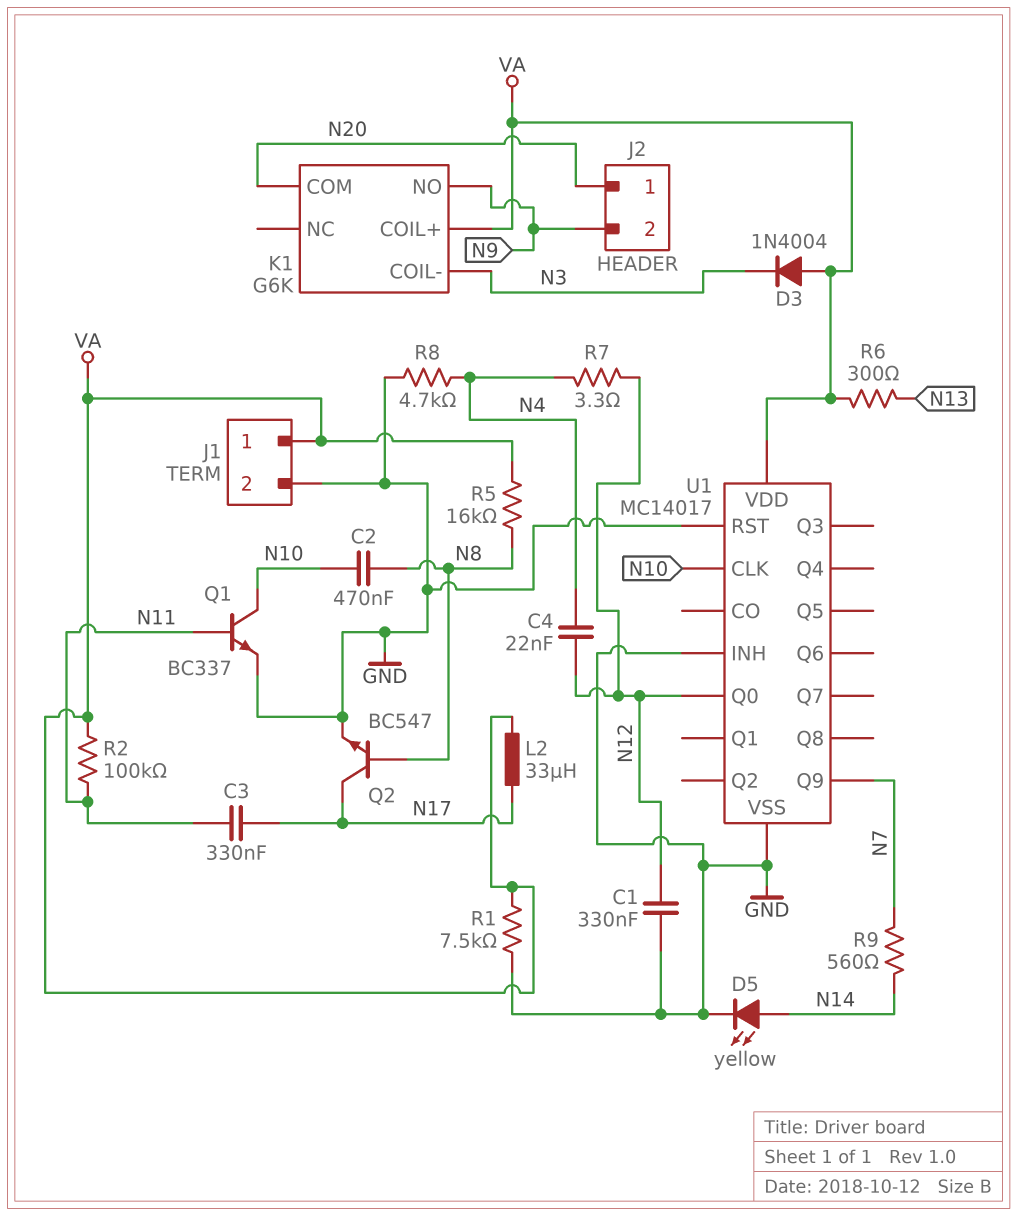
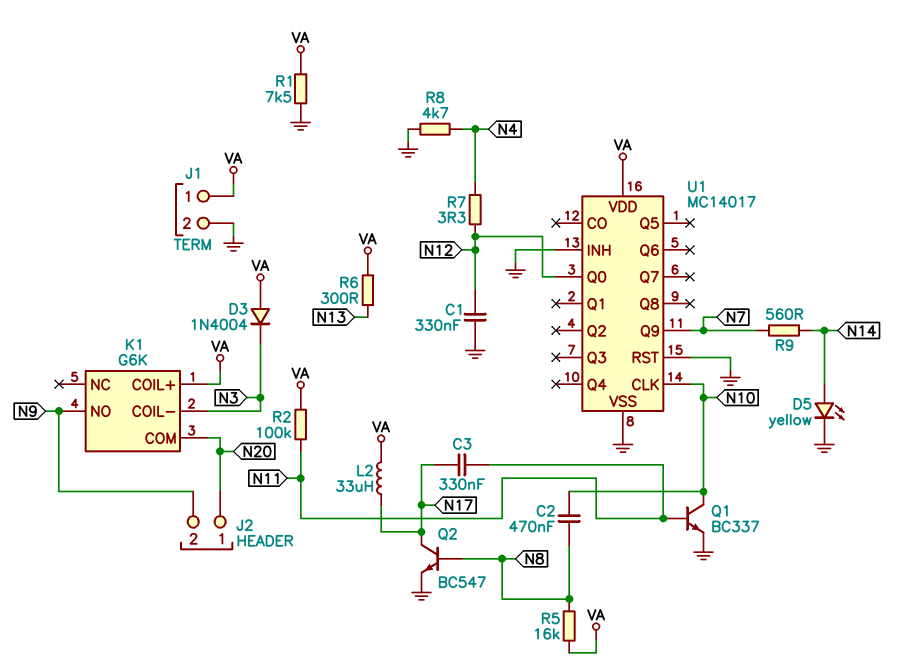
C4: 22nF (N4, N12) -> none

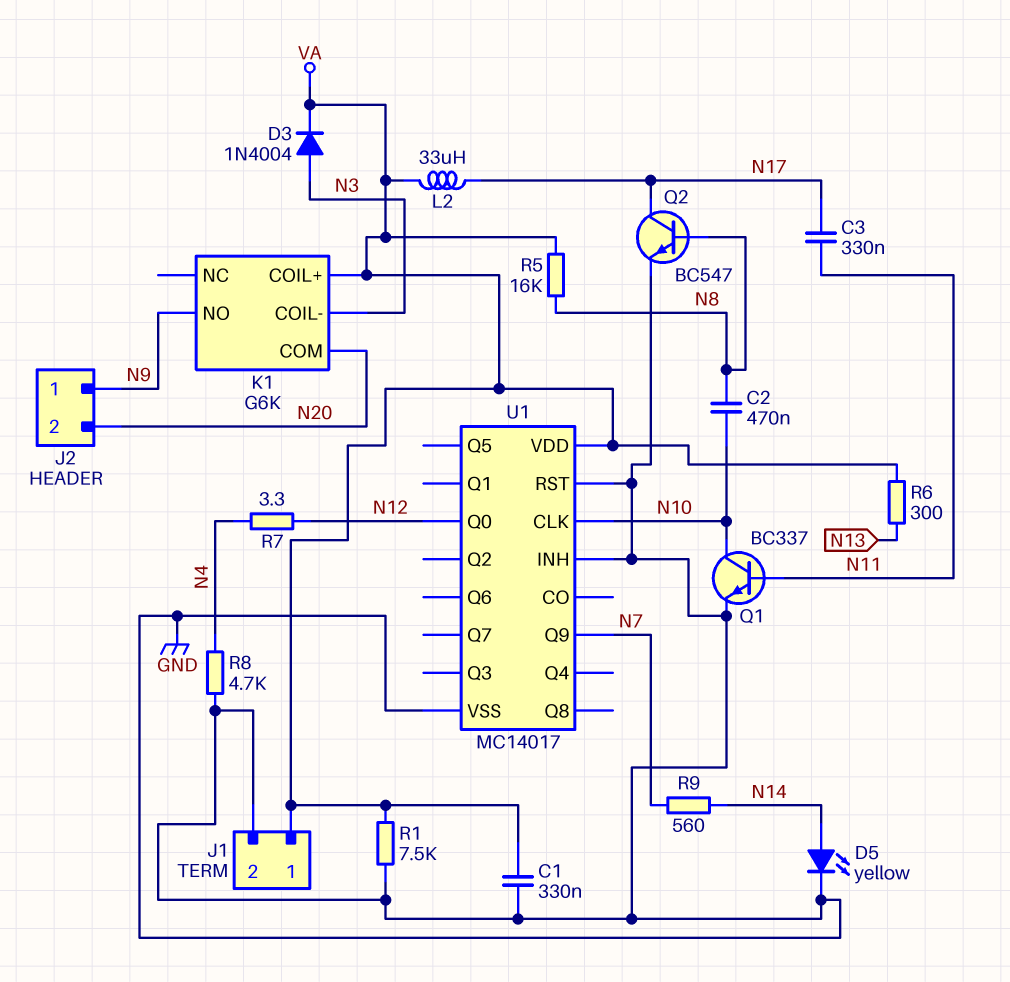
C1: 330nF (GND, N12) -> 330nF (GND, VA)
D3: diode 1N4004 (A VA, K N3) -> diode 1N4004 (A N3, K VA)
J2 pin 1: N20 -> N9
J2 pin 2: N9 -> N20
R2: 100k (N11, VA) -> none

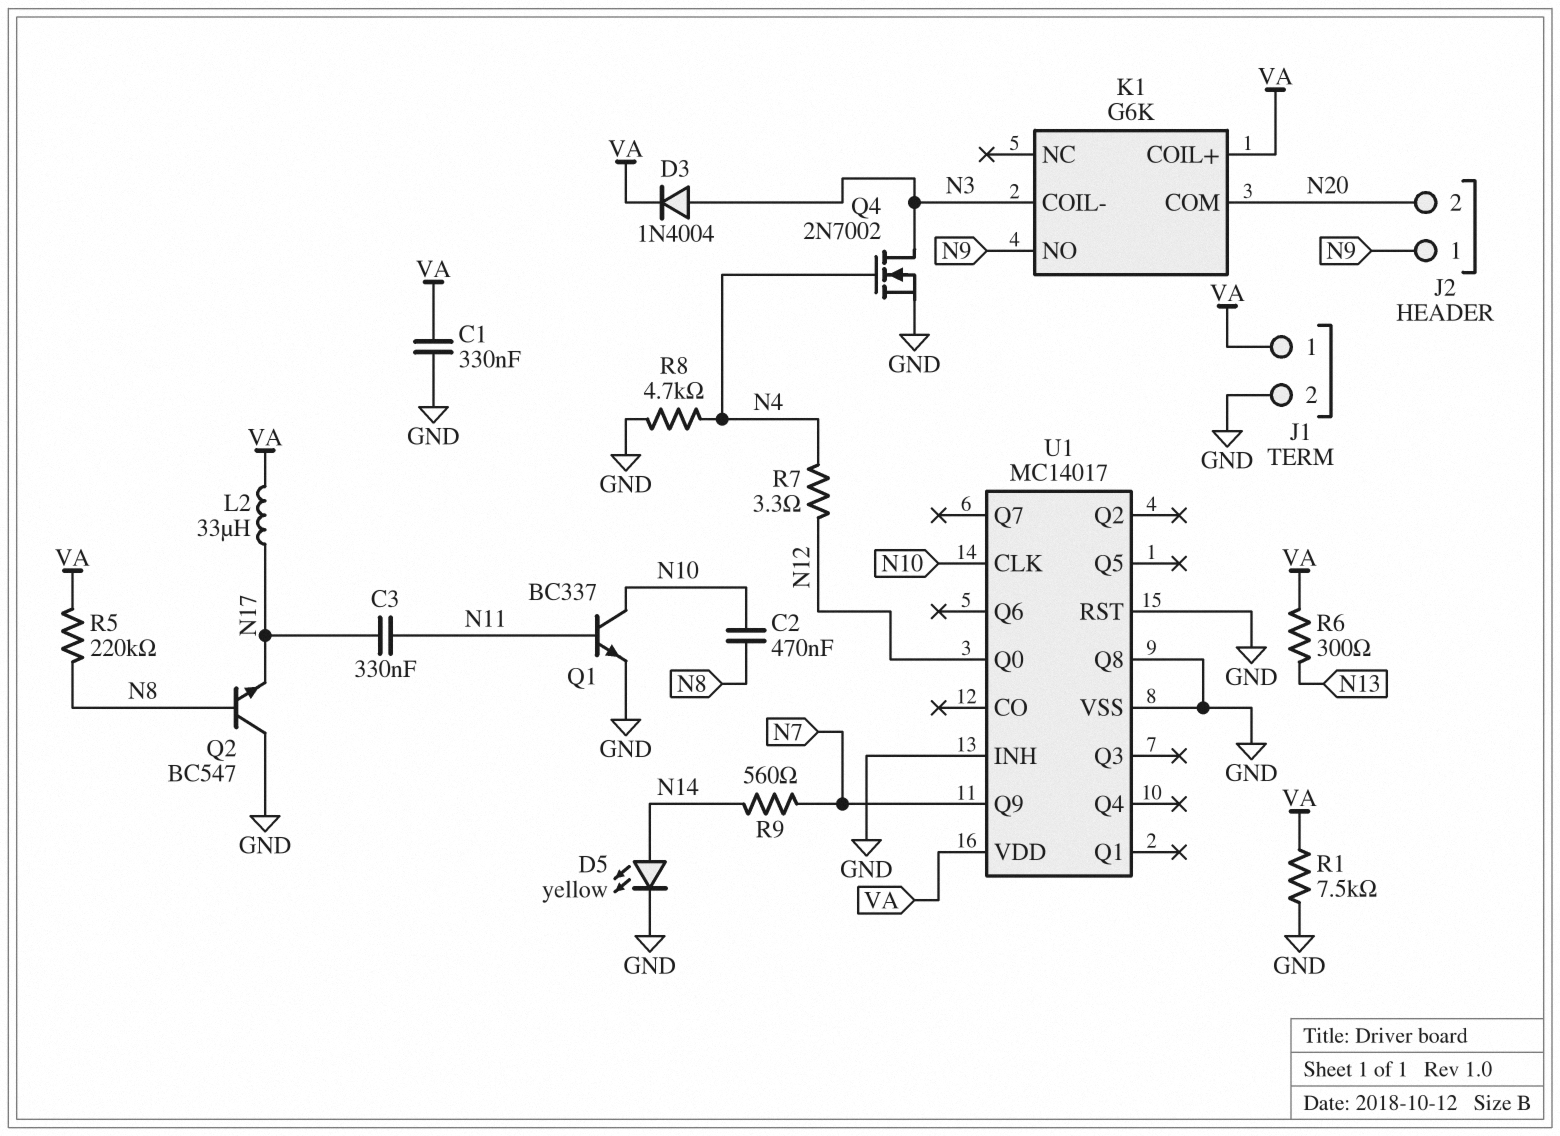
Q2: NPN BC547 (B N8, C N17, E GND) -> NPN BC547 (B N8, C GND, E N17)
Q4: none -> NMOS 2N7002 (G N4, D N3, S GND)
R5: 16k (N8, VA) -> 220k (N8, VA)
U1 pin Q8: none -> GND

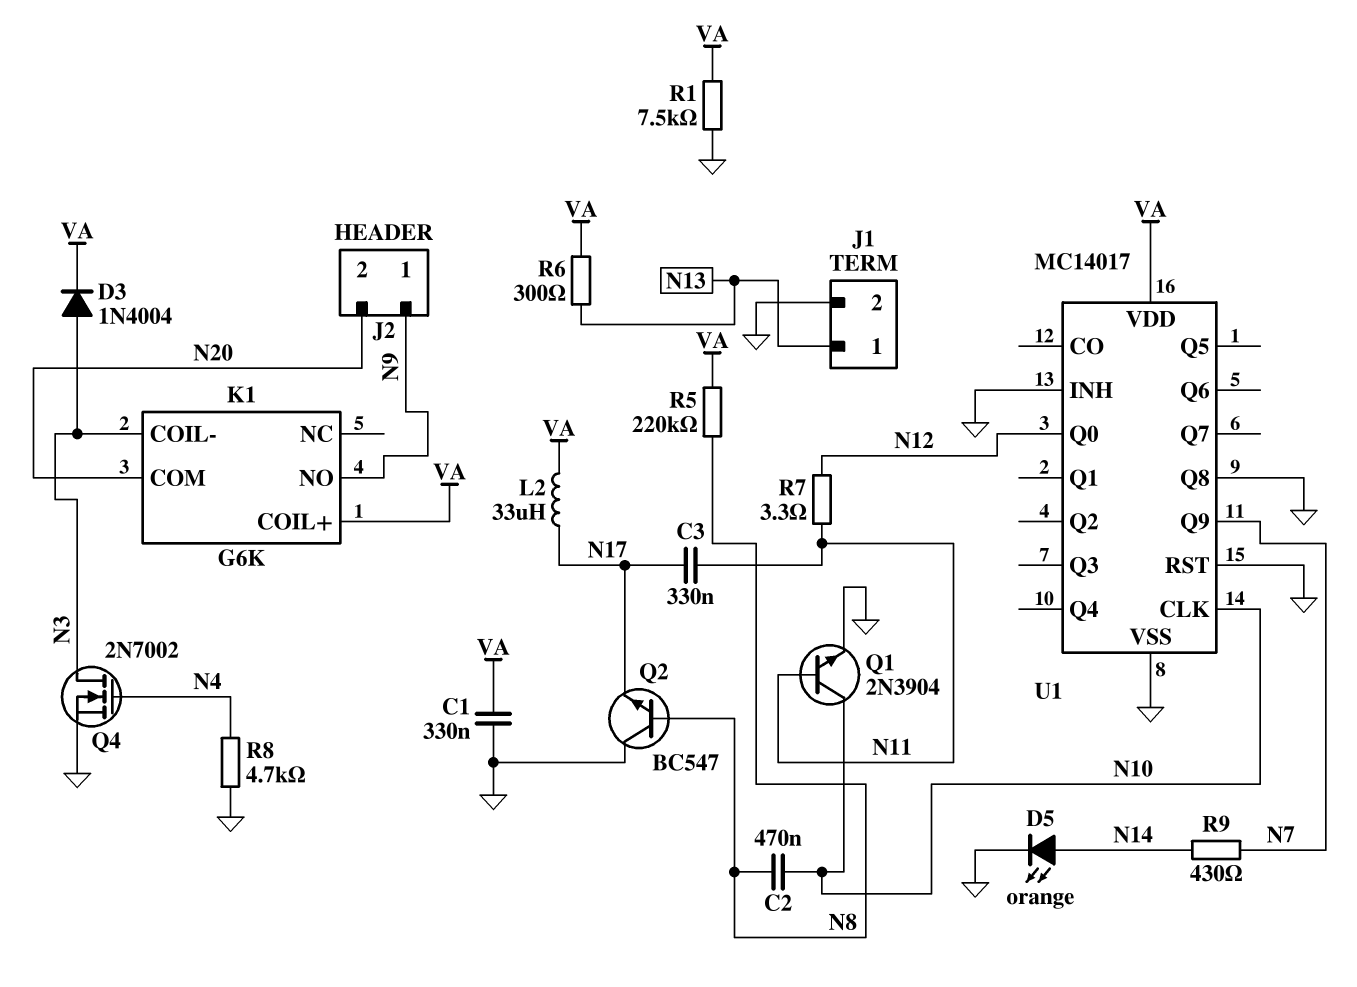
D5: LED yellow (A N14, K GND) -> LED orange (A N14, K GND)
J1 pin 1: VA -> N13
Q1: NPN BC337 (B N11, C N10, E GND) -> NPN 2N3904 (B N11, C N10, E GND)
R7: 3.3 (N4, N12) -> 3.3 (N11, N12)
R9: 560 (N7, N14) -> 430 (N7, N14)

